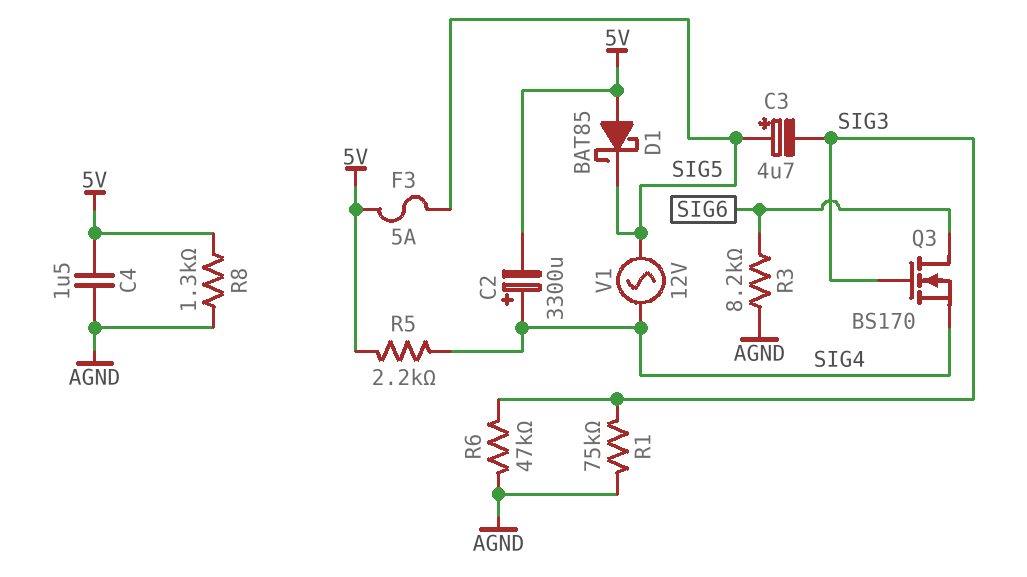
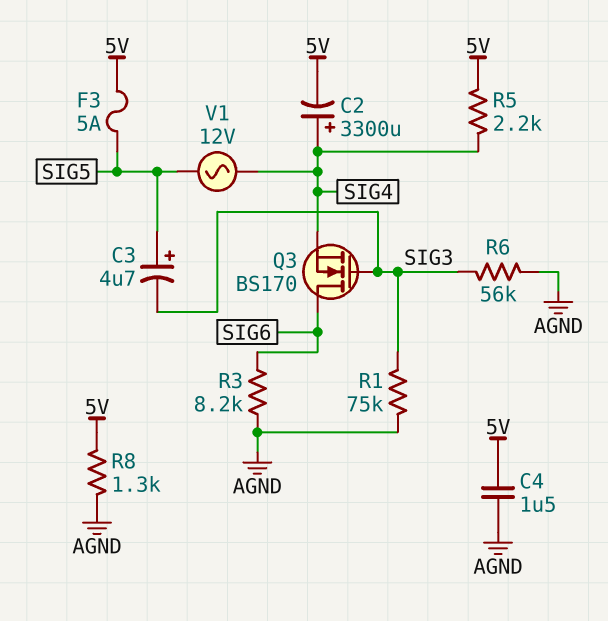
D1: schottky BAT85 (A 5V, K SIG5) -> none
R6: 47k (AGND, SIG3) -> 56k (AGND, SIG3)

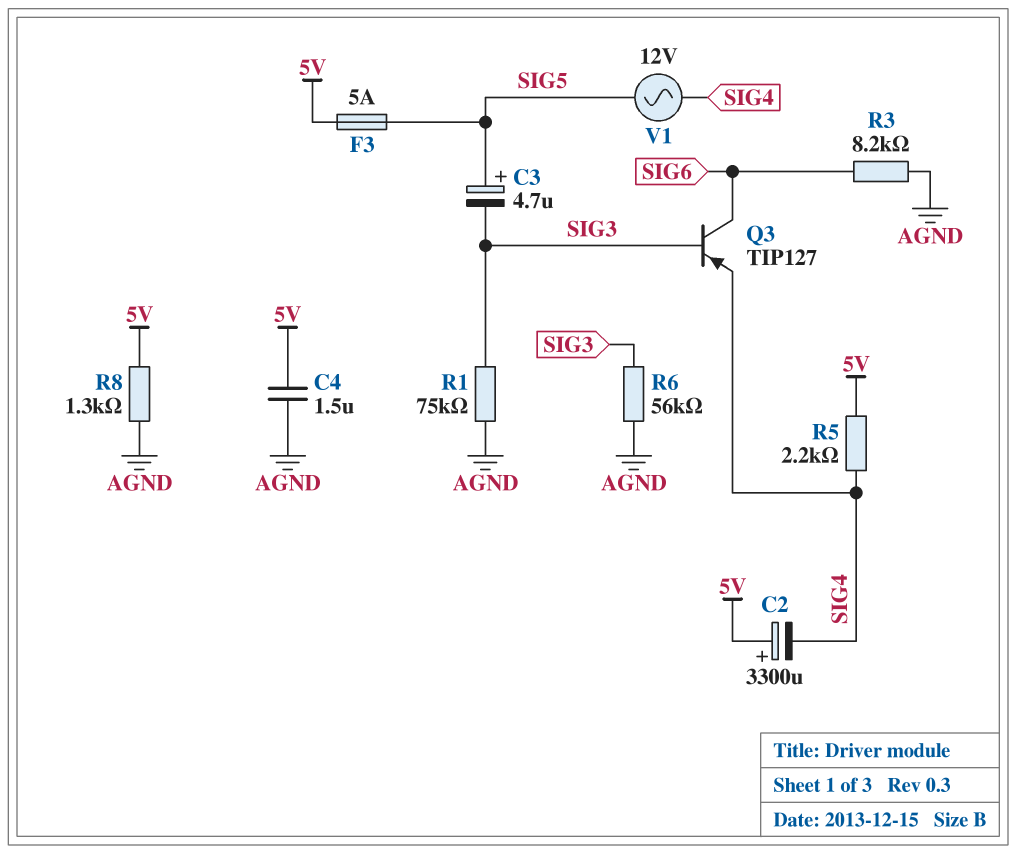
C2: 3300uF (plus SIG4, minus 5V) -> 3300uF (plus 5V, minus SIG4)
Q3: NMOS BS170 (G SIG3, D SIG6, S SIG4) -> PNP TIP127 (B SIG3, C SIG6, E SIG4)

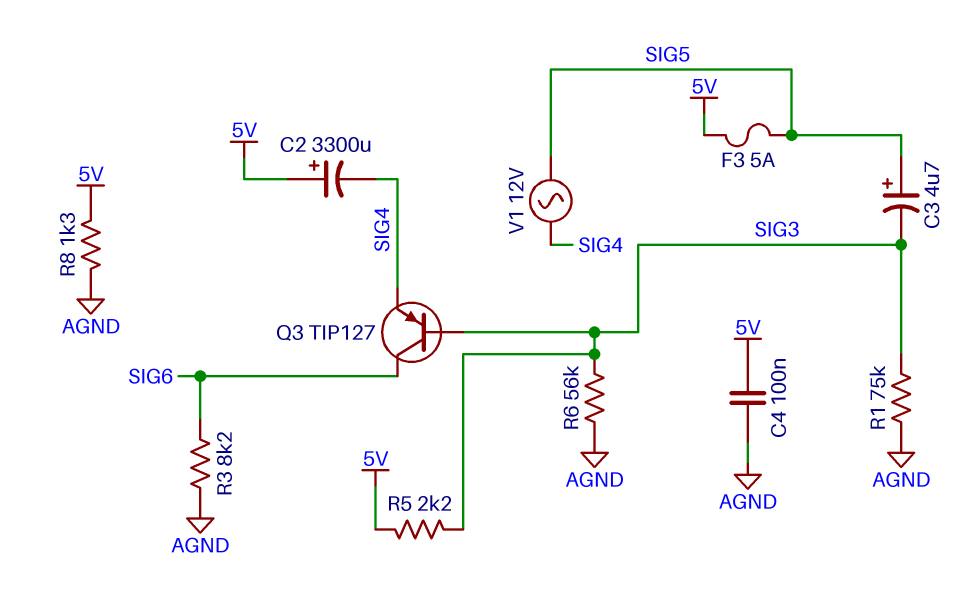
C4: 1.5uF (5V, AGND) -> 100nF (5V, AGND)
R5: 2.2k (5V, SIG4) -> 2.2k (5V, SIG3)

